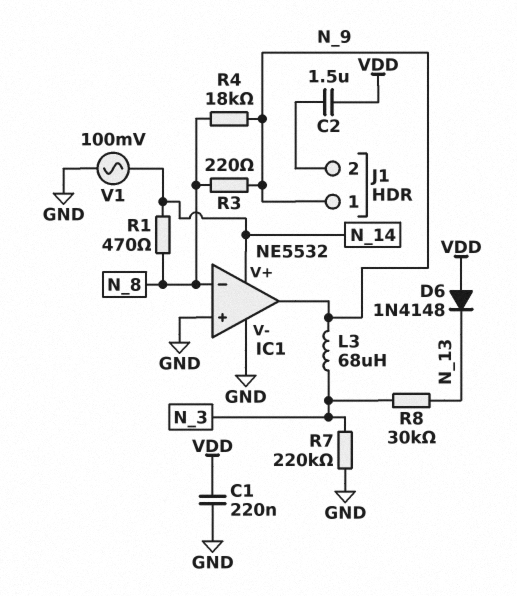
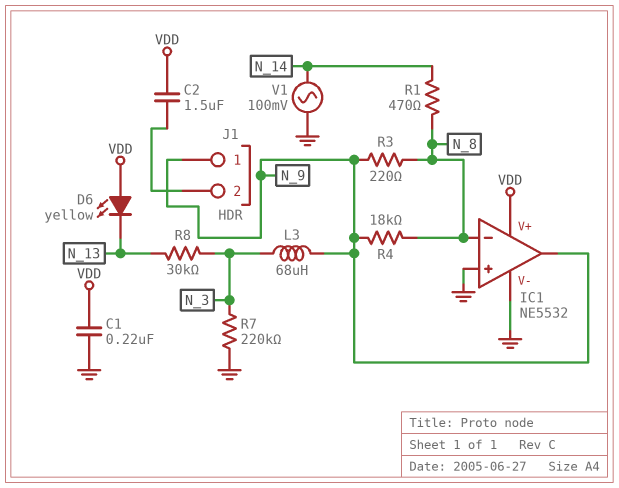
D6: diode 1N4148 (A VDD, K N_13) -> LED yellow (A VDD, K N_13)
IC1 pin V+: N_14 -> VDD

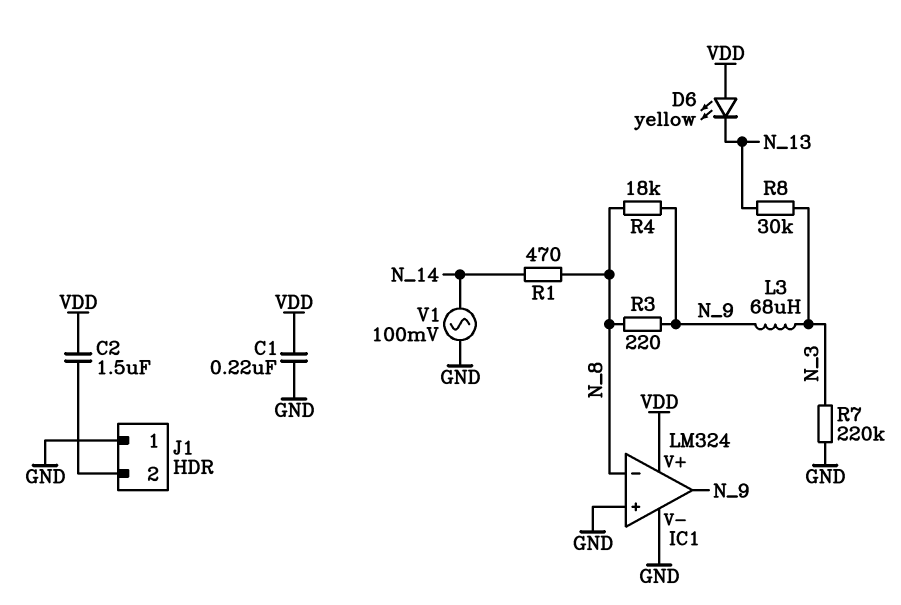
IC1: NE5532 -> LM324
J1 pin 1: N_9 -> GND

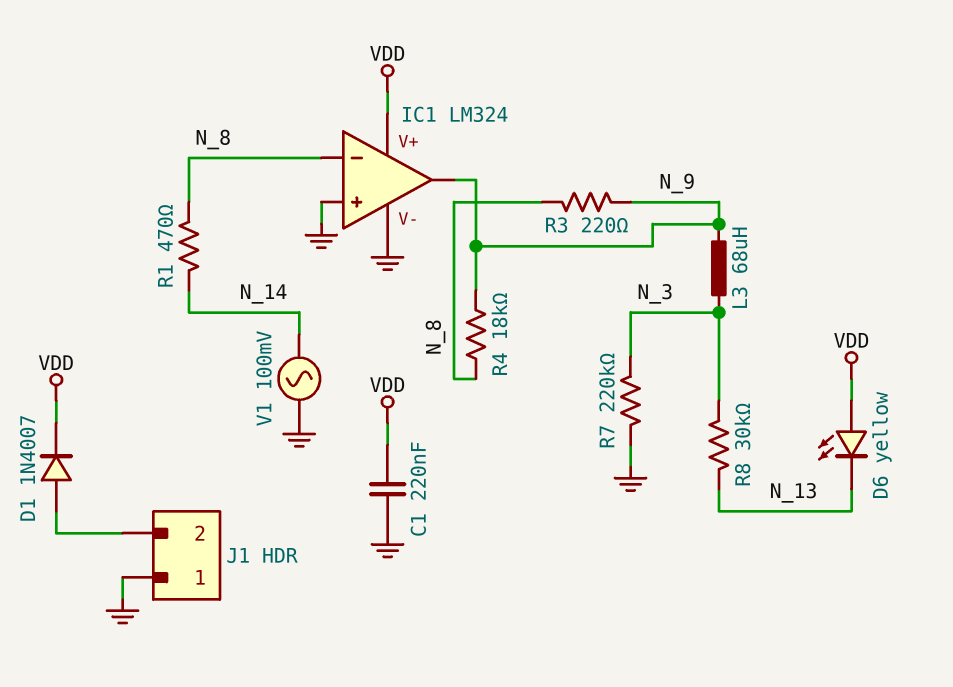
C2: 1.5uF (J1/2, VDD) -> none
D1: none -> diode 1N4007 (A J1/2, K VDD)

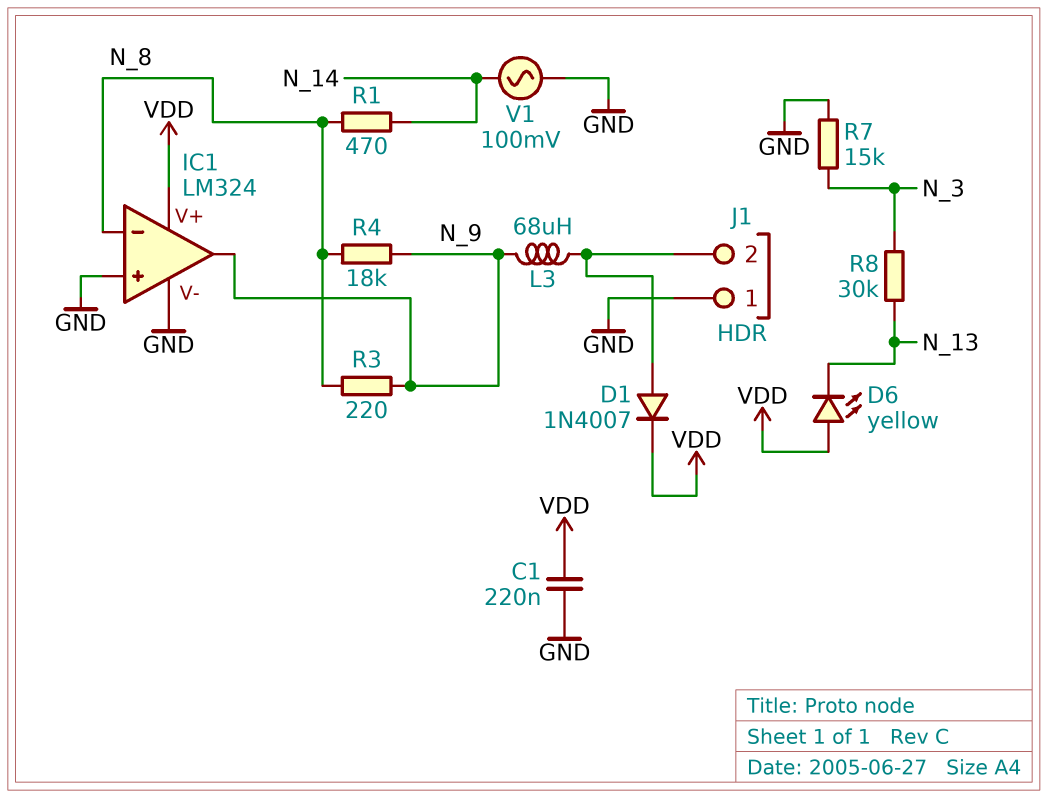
L3: 68uH (N_3, N_9) -> 68uH (J1/2, N_9)
R7: 220k (GND, N_3) -> 15k (GND, N_3)

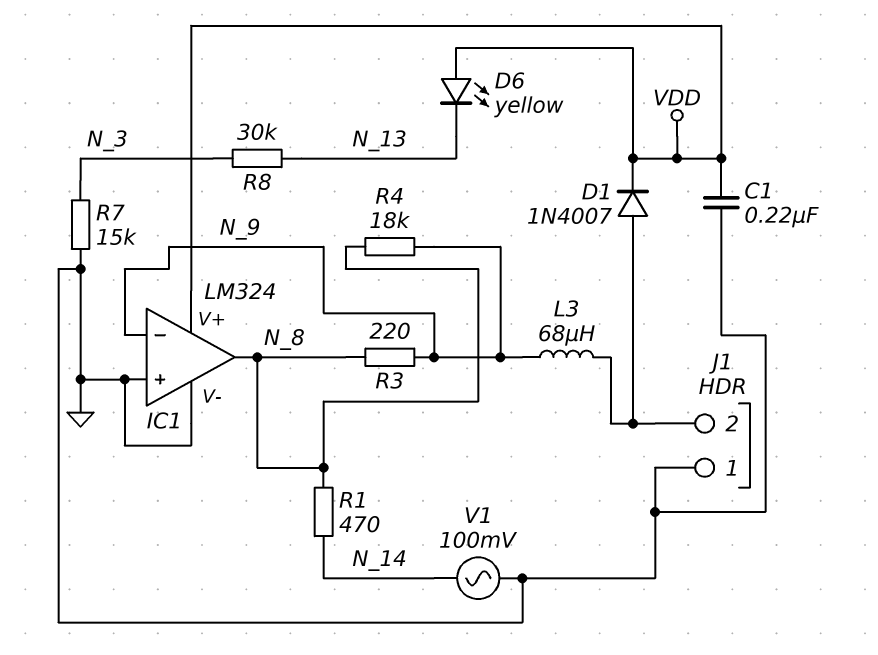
IC1 pin in-: N_8 -> N_9
IC1 pin out: N_9 -> N_8

